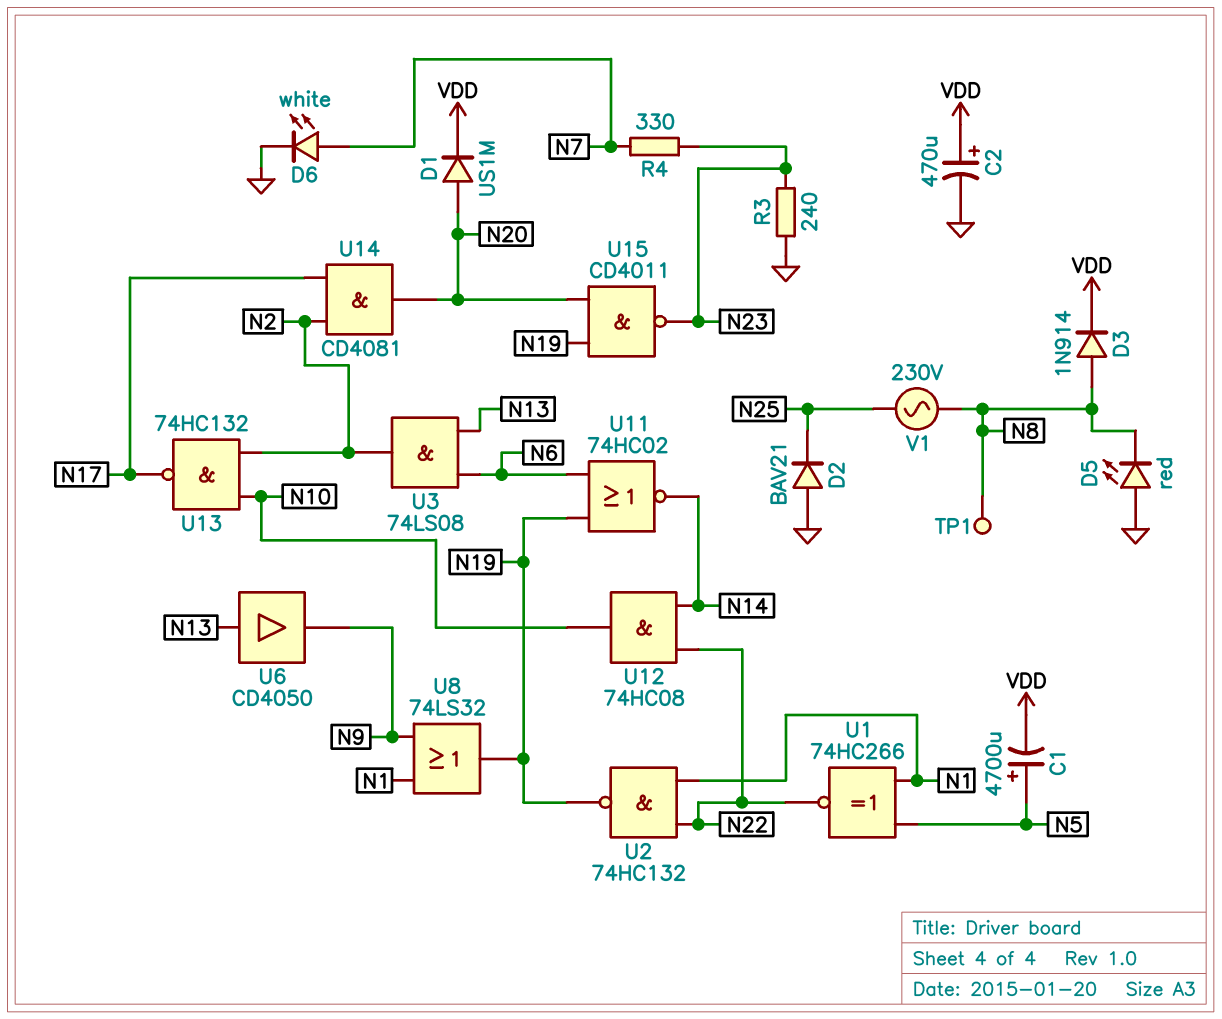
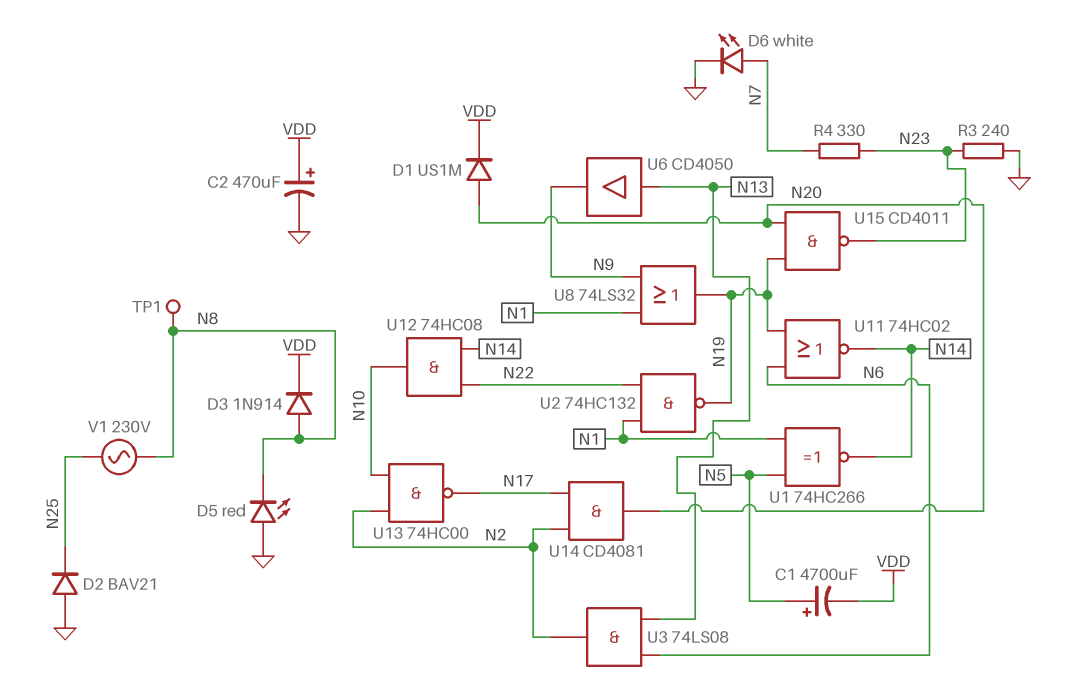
U1: XNOR 74HC266 (in N1, in N5, out N22) -> XNOR 74HC266 (in N1, in N5, out N14)
U13: NAND 74HC132 (in N2, in N10, out N17) -> NAND 74HC00 (in N2, in N10, out N17)

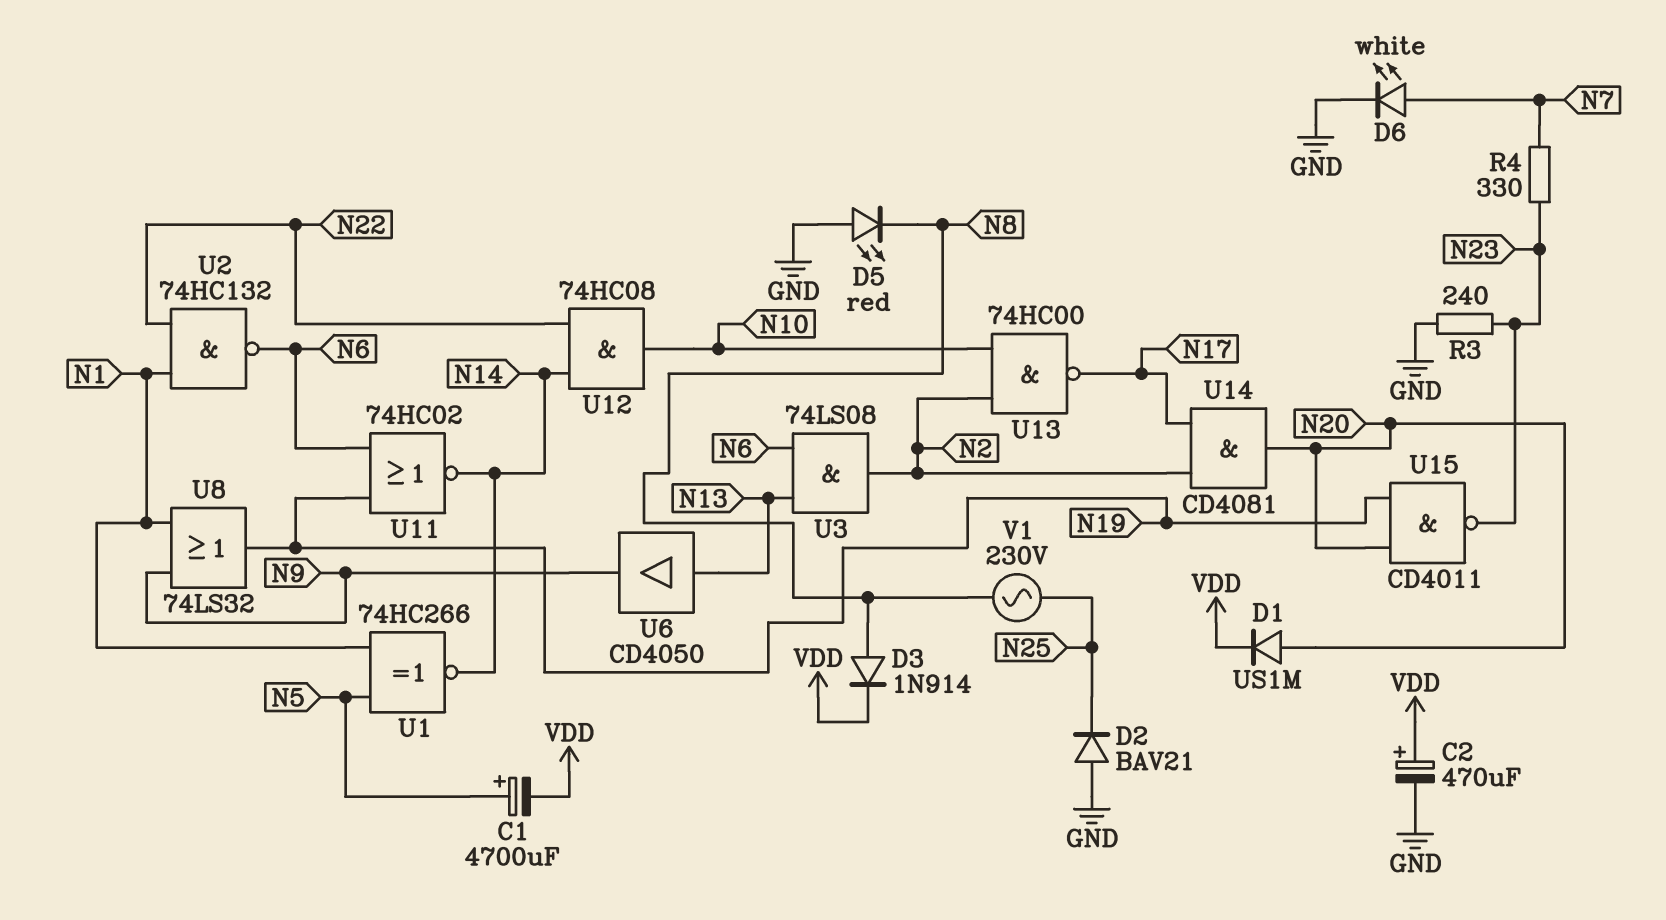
TP1: test point (N8) -> none
U2: NAND 74HC132 (in N1, in N22, out N19) -> NAND 74HC132 (in N1, in N22, out N6)

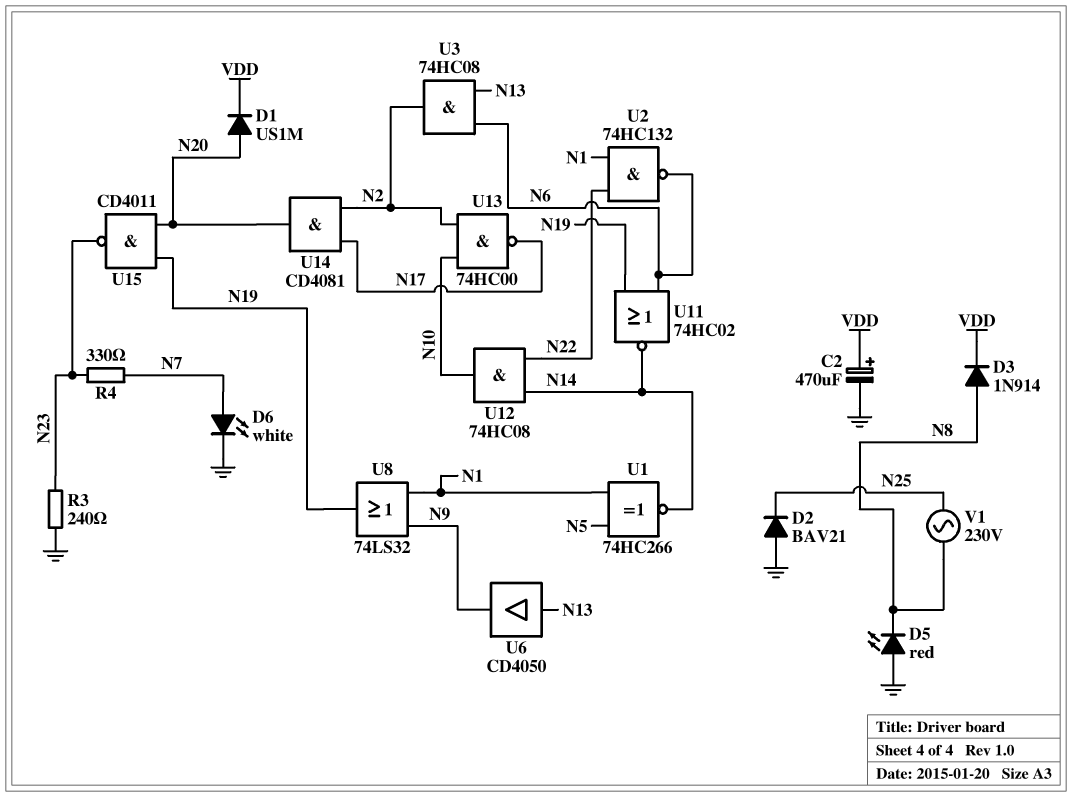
C1: 4700uF (plus N5, minus VDD) -> none
U3: AND 74LS08 (in N6, in N13, out N2) -> AND 74HC08 (in N6, in N13, out N2)

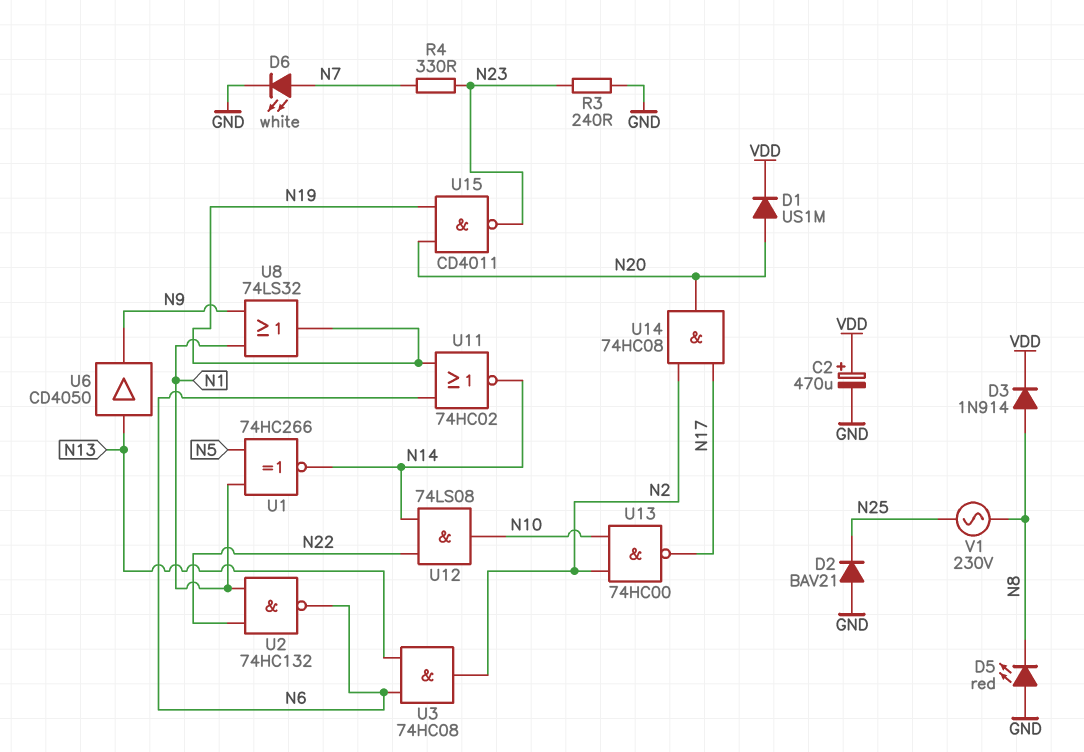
U12: AND 74HC08 (in N14, in N22, out N10) -> AND 74LS08 (in N14, in N22, out N10)
U14: AND CD4081 (in N2, in N17, out N20) -> AND 74HC08 (in N2, in N17, out N20)

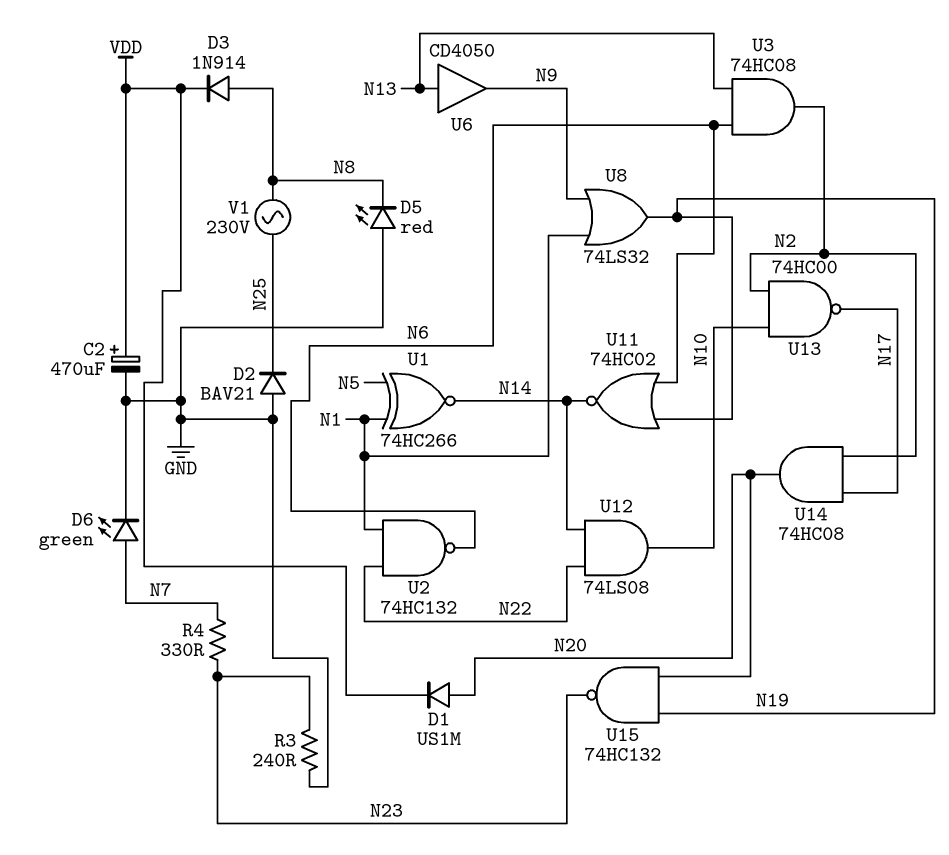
D6: LED white (A N7, K GND) -> LED green (A N7, K GND)
U15: NAND CD4011 (in N19, in N20, out N23) -> NAND 74HC132 (in N19, in N20, out N23)

